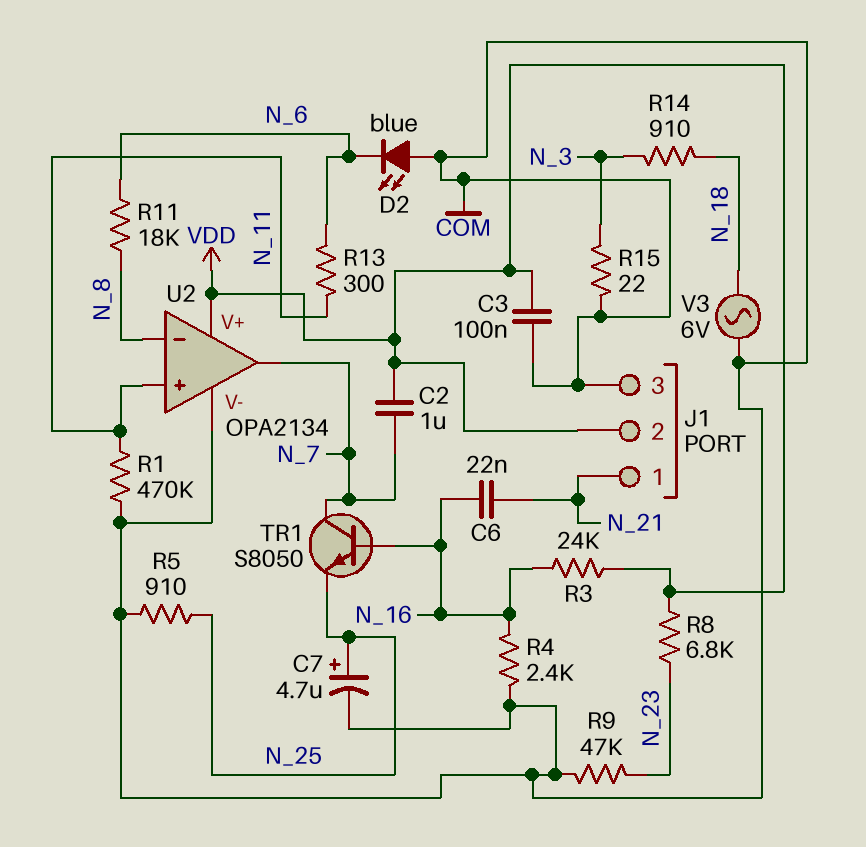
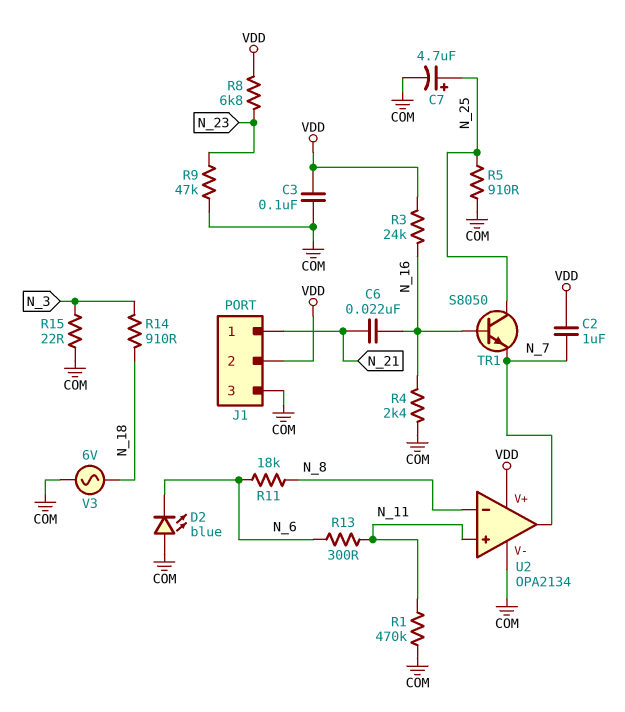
TR1: NPN S8050 (B N_16, C N_7, E N_25) -> NPN S8050 (B N_16, C N_25, E N_7)

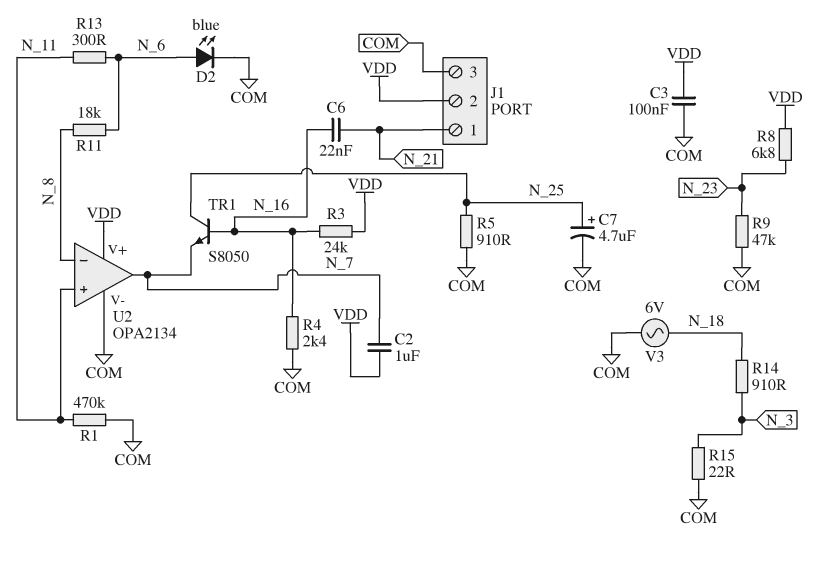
D2: LED blue (A COM, K N_6) -> LED blue (A N_6, K COM)

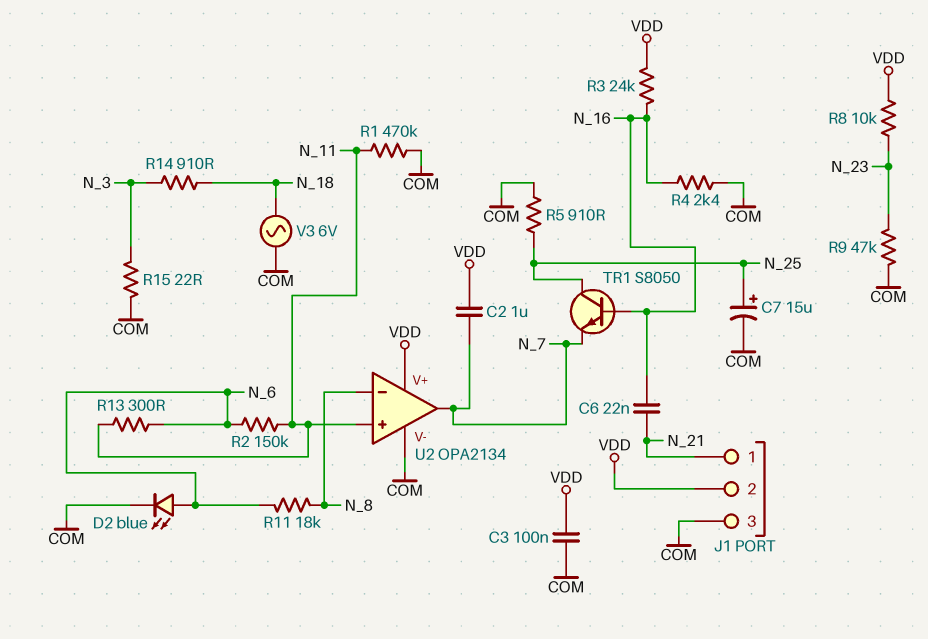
C7: 4.7uF (plus N_25, minus COM) -> 15uF (plus N_25, minus COM)
R2: none -> 150k (N_6, N_11)
R8: 6.8k (N_23, VDD) -> 10k (N_23, VDD)

